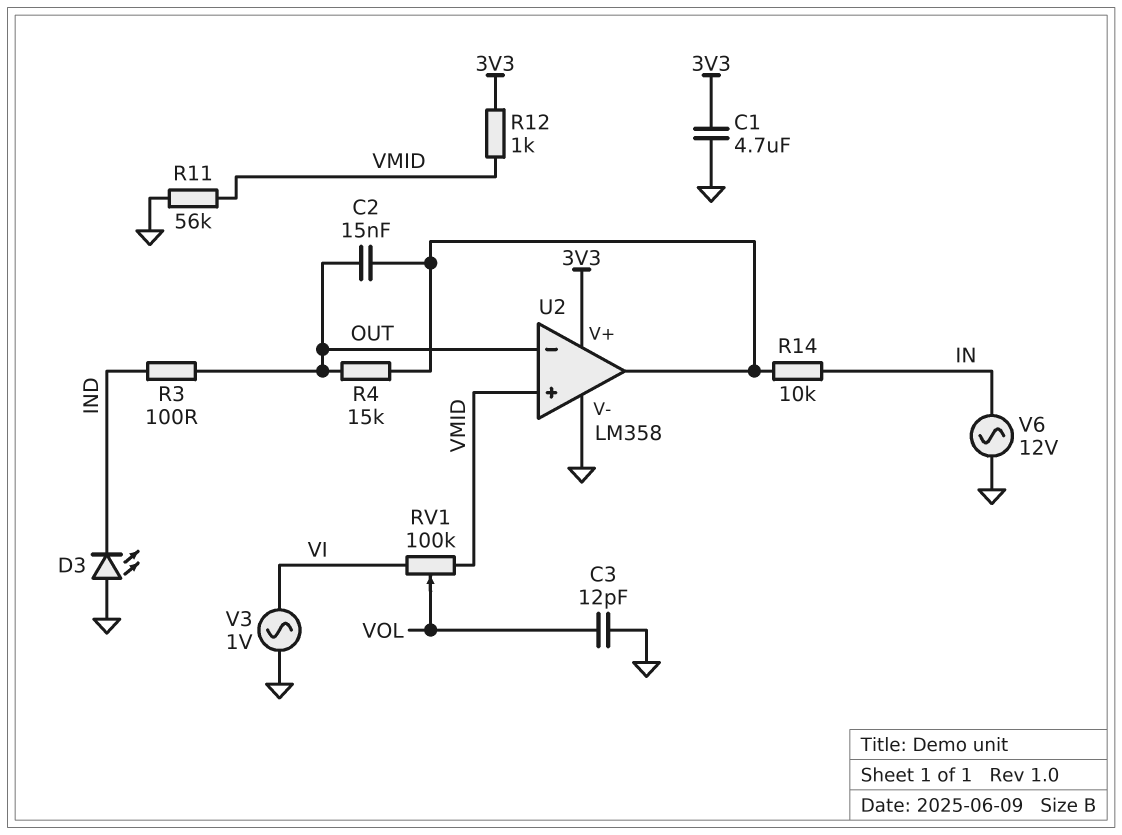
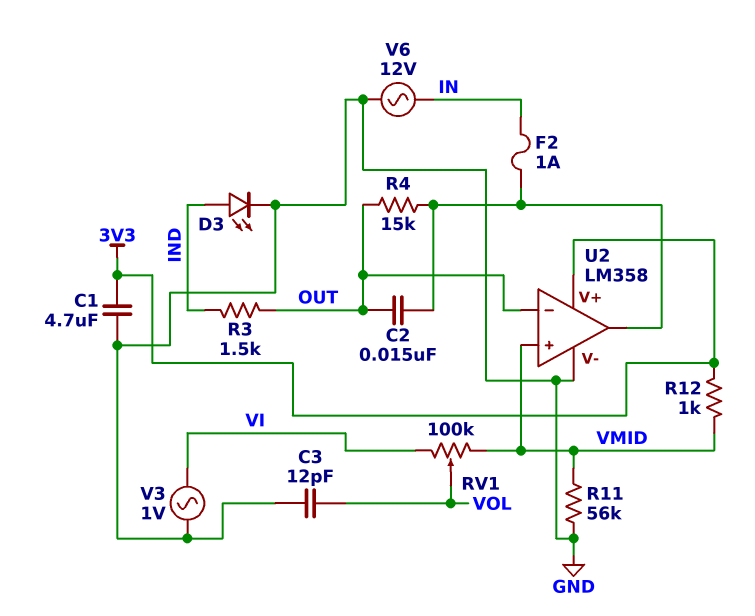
D3: LED (A GND, K IND) -> LED (A IND, K GND)
F2: none -> 1A (IN, U2/out)
R3: 100 (IND, OUT) -> 1.5k (IND, OUT)
R14: 10k (IN, U2/out) -> none

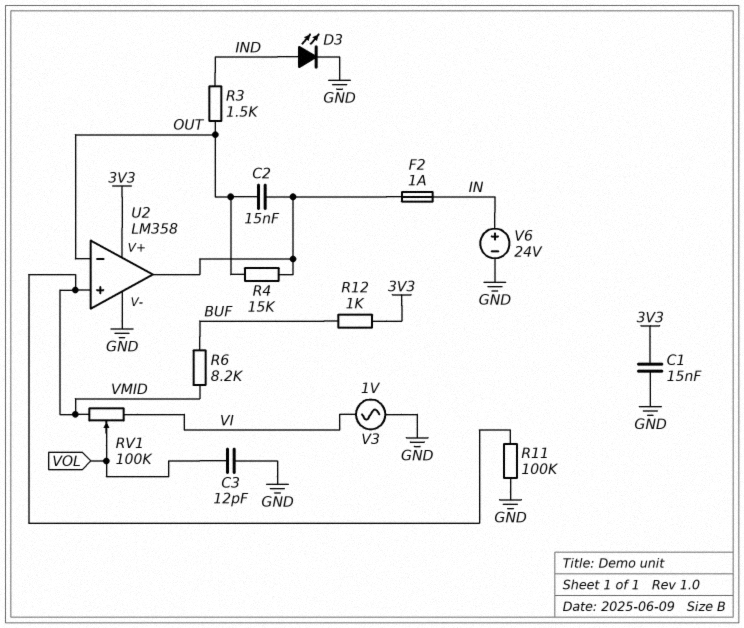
C1: 4.7uF (3V3, GND) -> 15nF (3V3, GND)
R6: none -> 8.2k (BUF, VMID)
R11: 56k (GND, VMID) -> 100k (GND, VMID)
R12: 1k (3V3, VMID) -> 1k (3V3, BUF)
V6: AC 12V (GND, IN) -> 24V (plus IN, minus GND)

